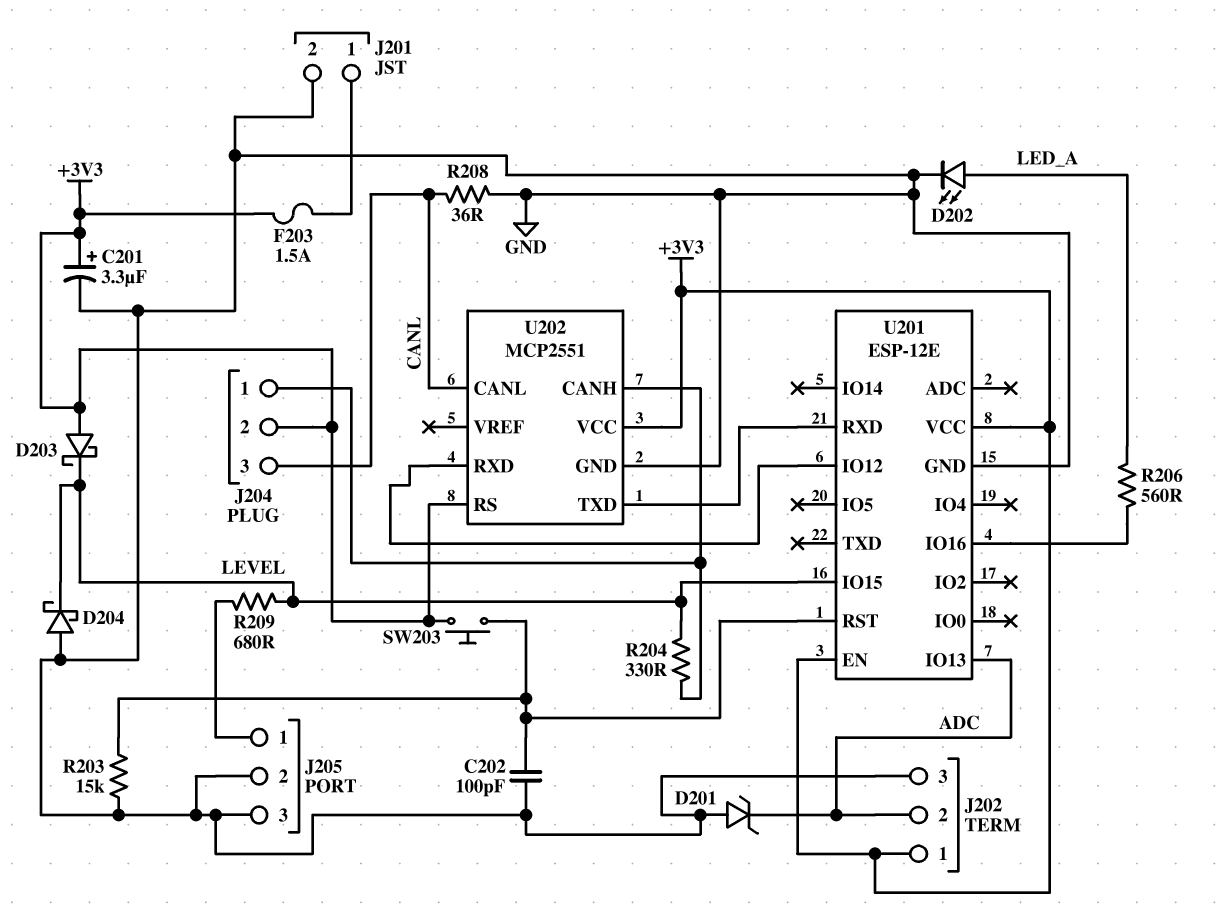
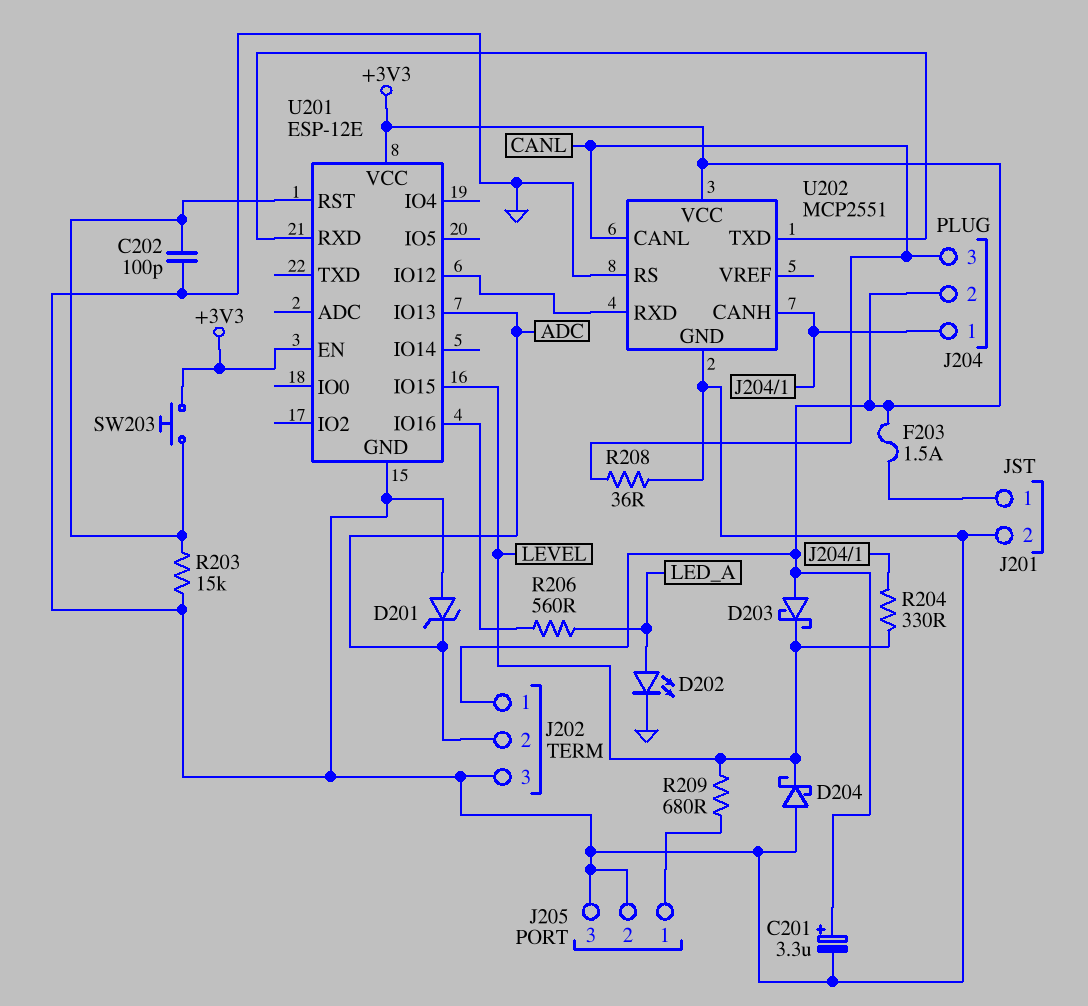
U202 pin RS: +3V3 -> GND

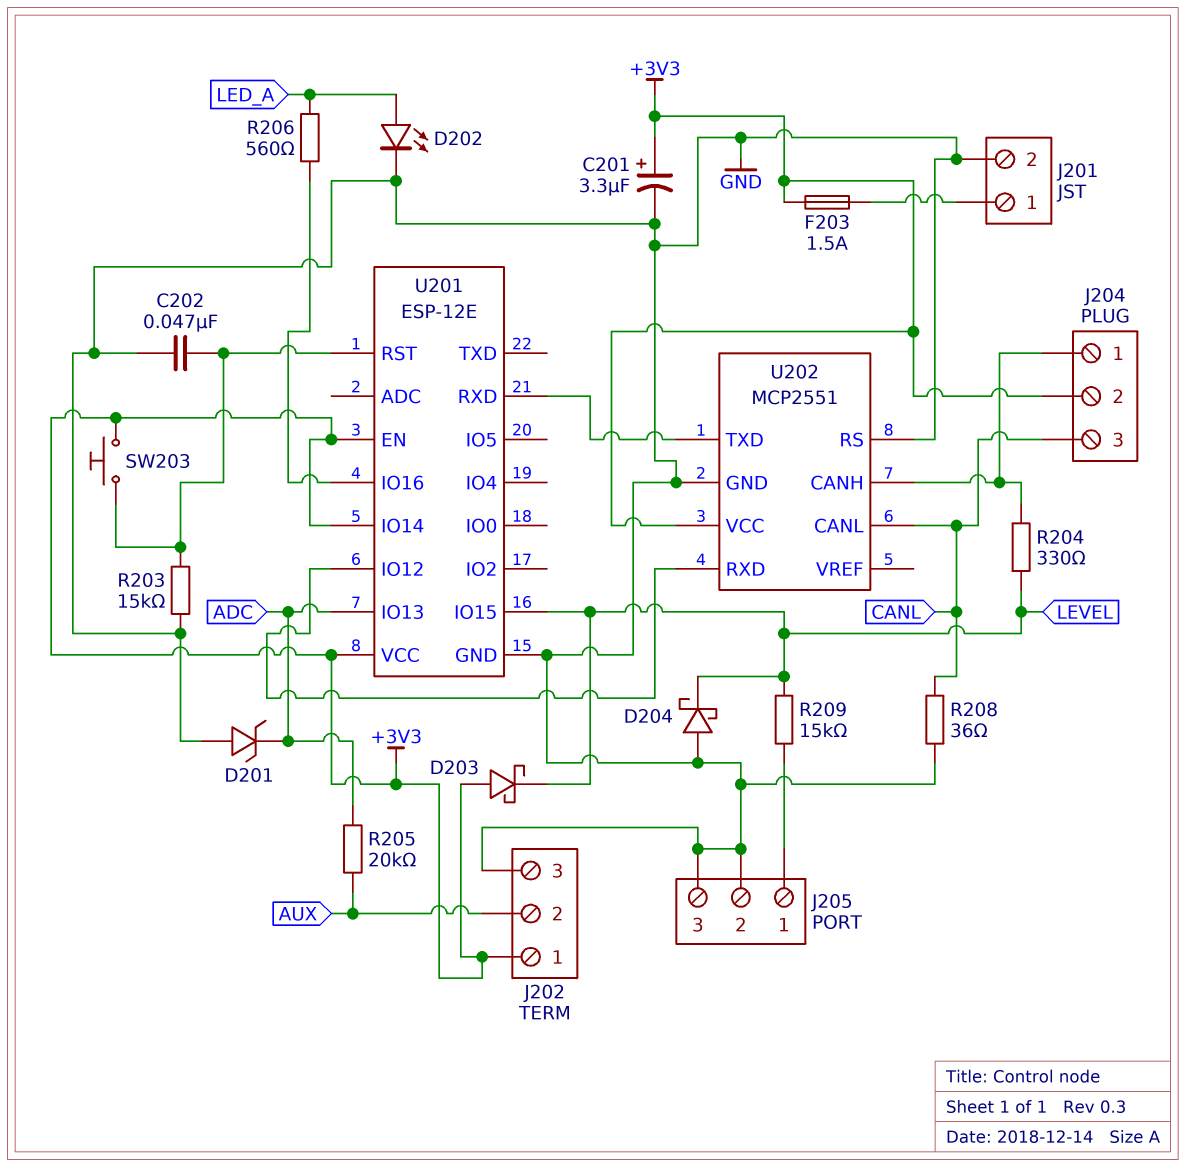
C202: 100pF (GND, U201/RST) -> 47nF (GND, U201/RST)
J202 pin 2: ADC -> AUX
R205: none -> 20k (ADC, AUX)
R209: 680 (J205/1, LEVEL) -> 15k (J205/1, LEVEL)
U201 pin IO14: none -> +3V3

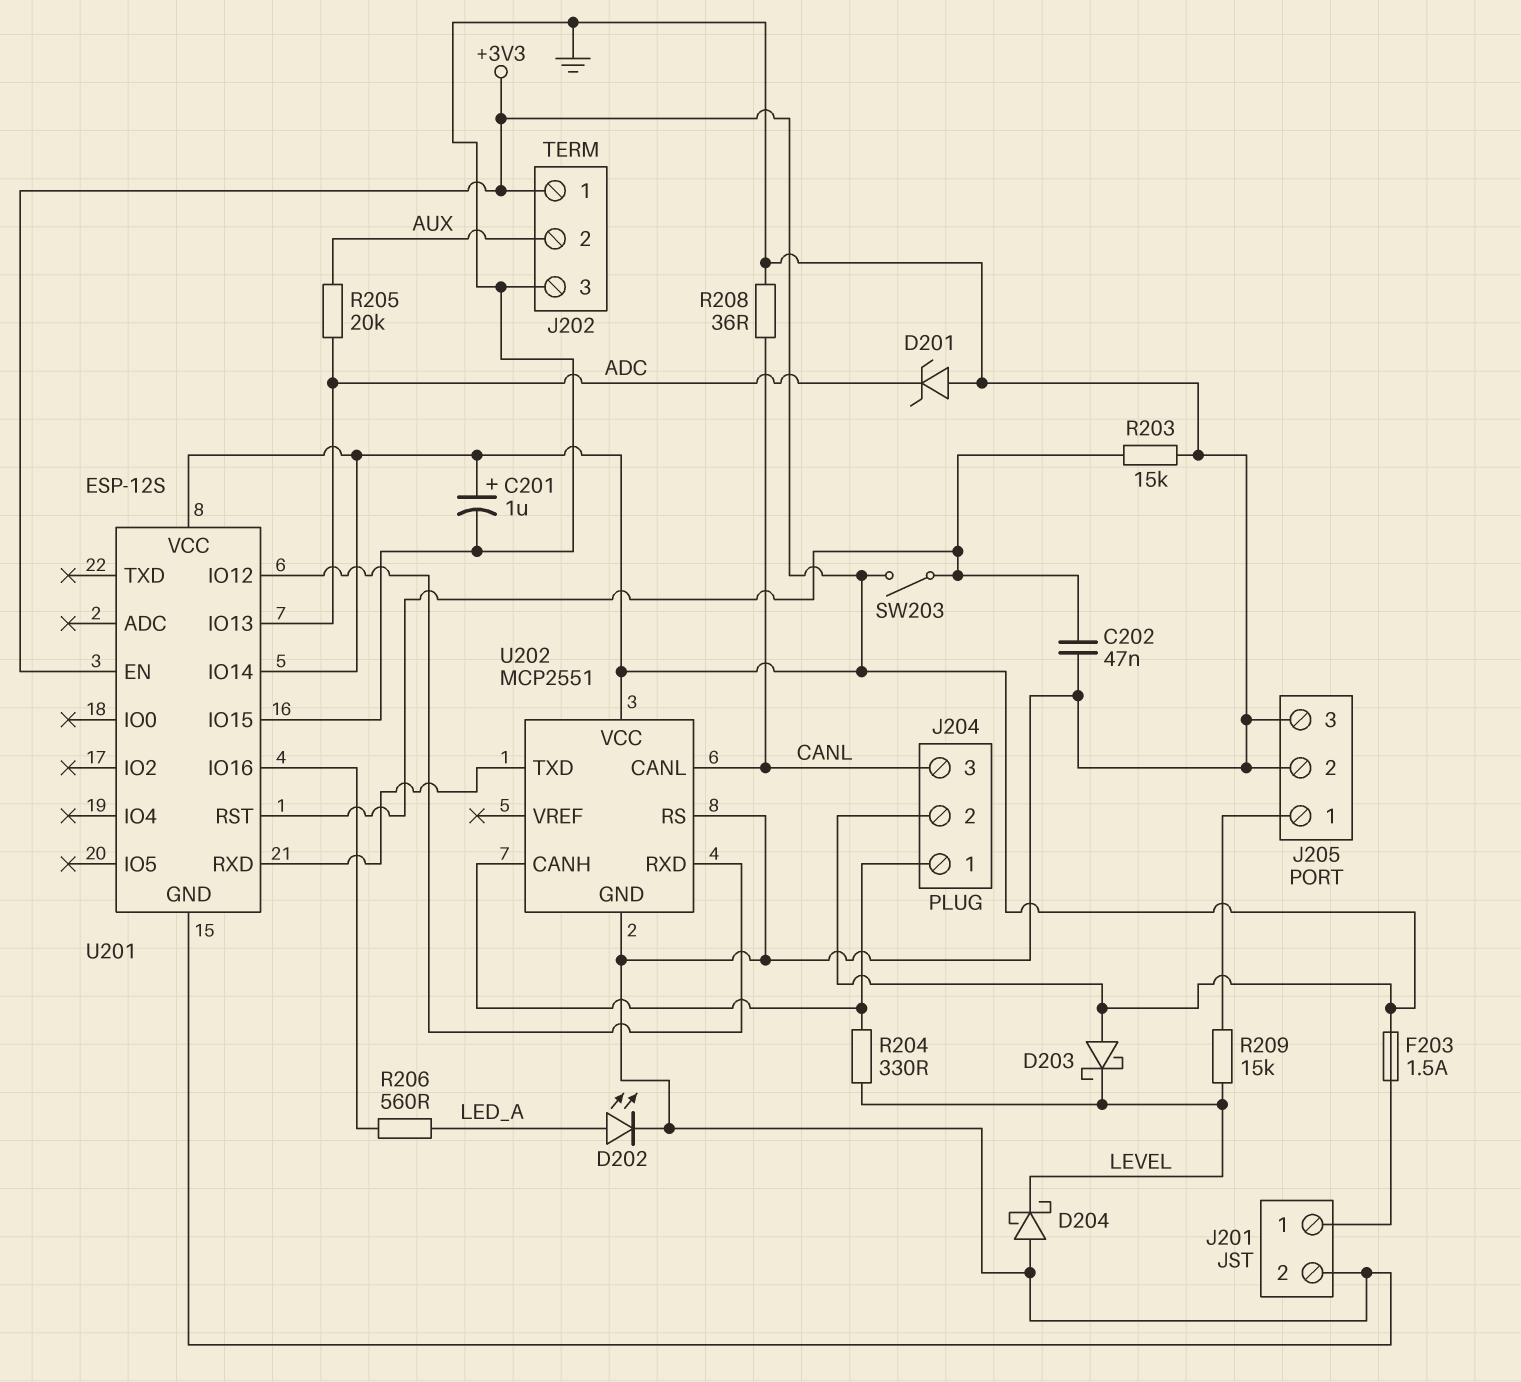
C201: 3.3uF (plus +3V3, minus GND) -> 1uF (plus +3V3, minus GND)
SW203: button (+3V3, U201/RST) -> switch (+3V3, U201/RST)
U201: ESP-12E -> ESP-12S
U201 pin IO15: LEVEL -> GND

